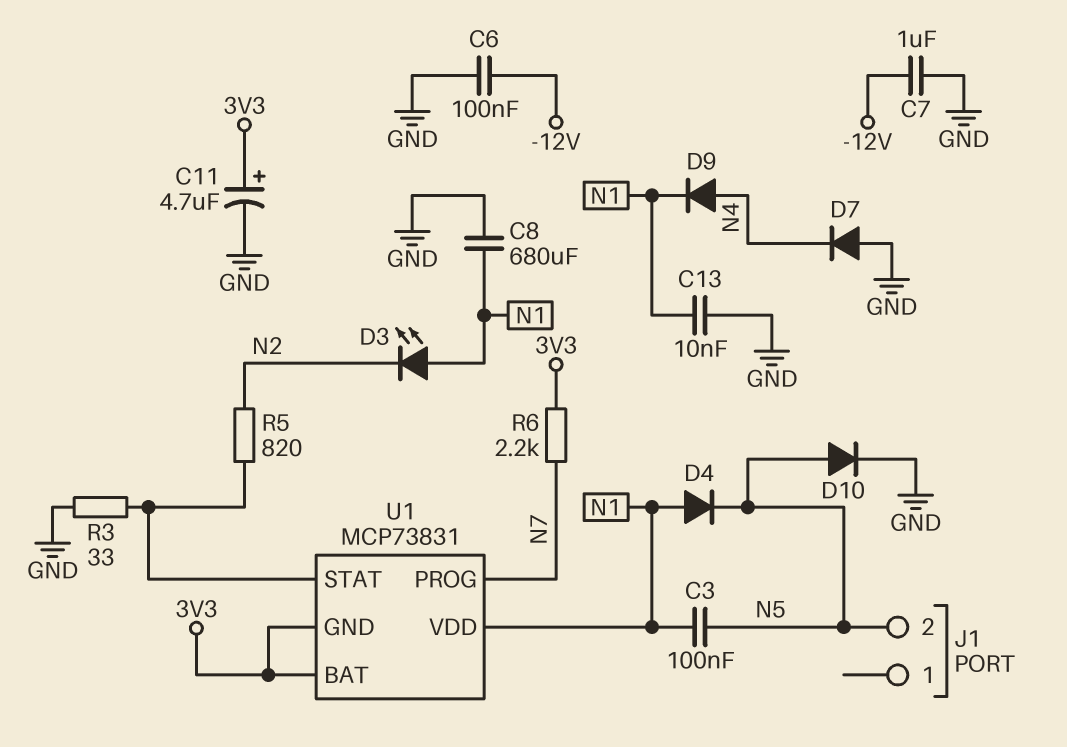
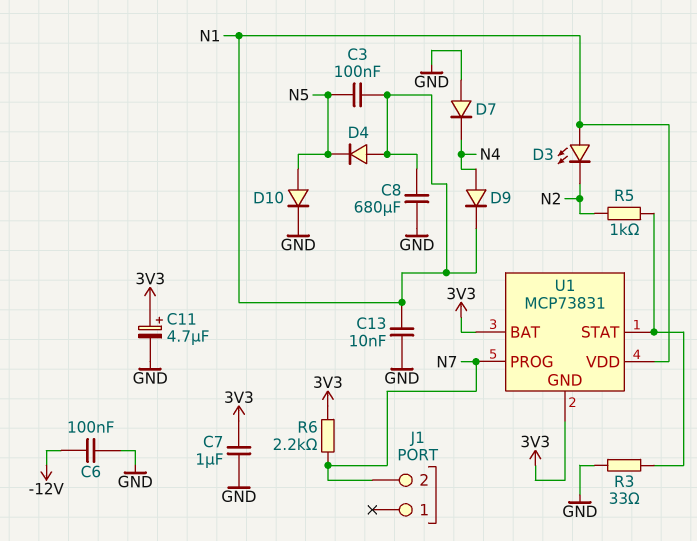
C7: 1uF (-12V, GND) -> 1uF (3V3, GND)
J1 pin 2: N5 -> N7
R5: 820 (N2, U1/STAT) -> 1k (N2, U1/STAT)

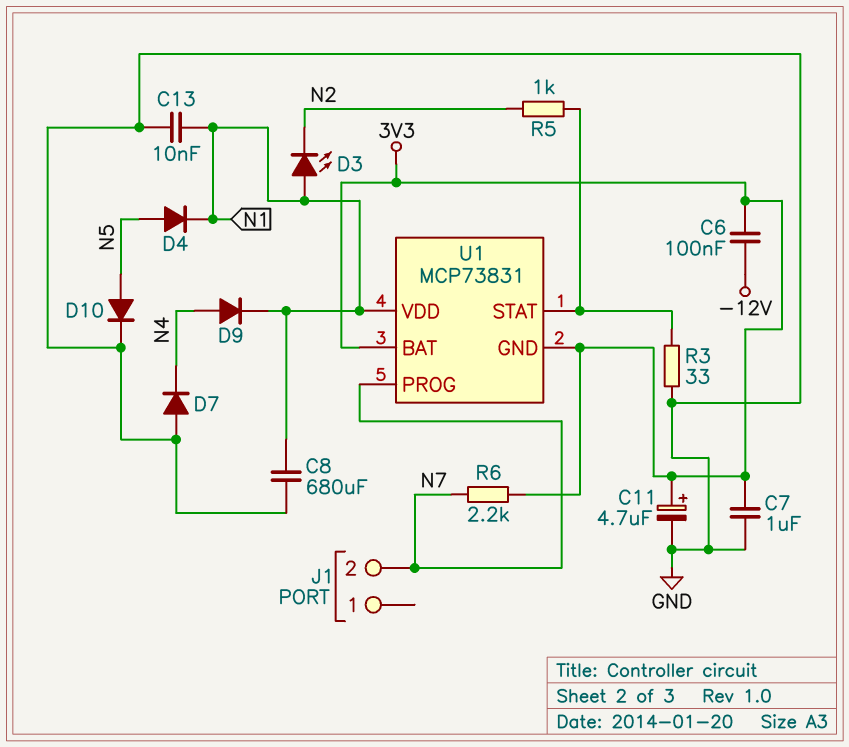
C3: 100nF (N1, N5) -> none
C6: 100nF (-12V, GND) -> 100nF (-12V, 3V3)
D4: diode (A N1, K N5) -> diode (A N5, K N1)

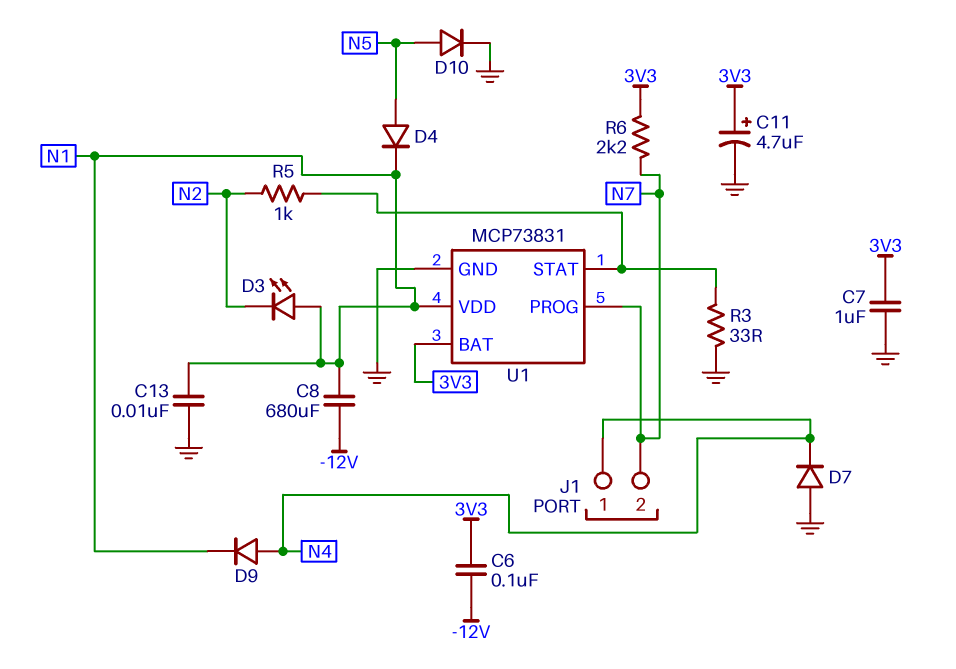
C8: 680uF (GND, N1) -> 680uF (-12V, N1)
J1 pin 1: none -> N4
U1 pin GND: 3V3 -> GND

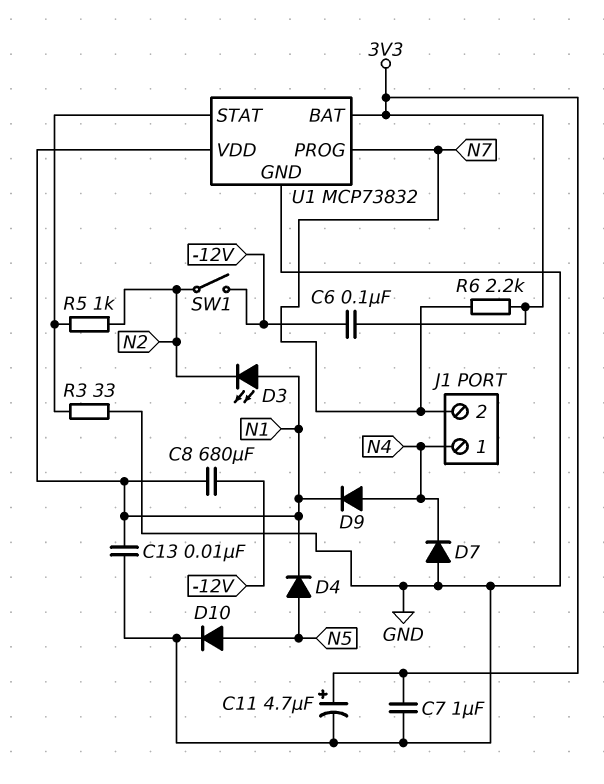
SW1: none -> switch (-12V, N2)
U1: MCP73831 -> MCP73832

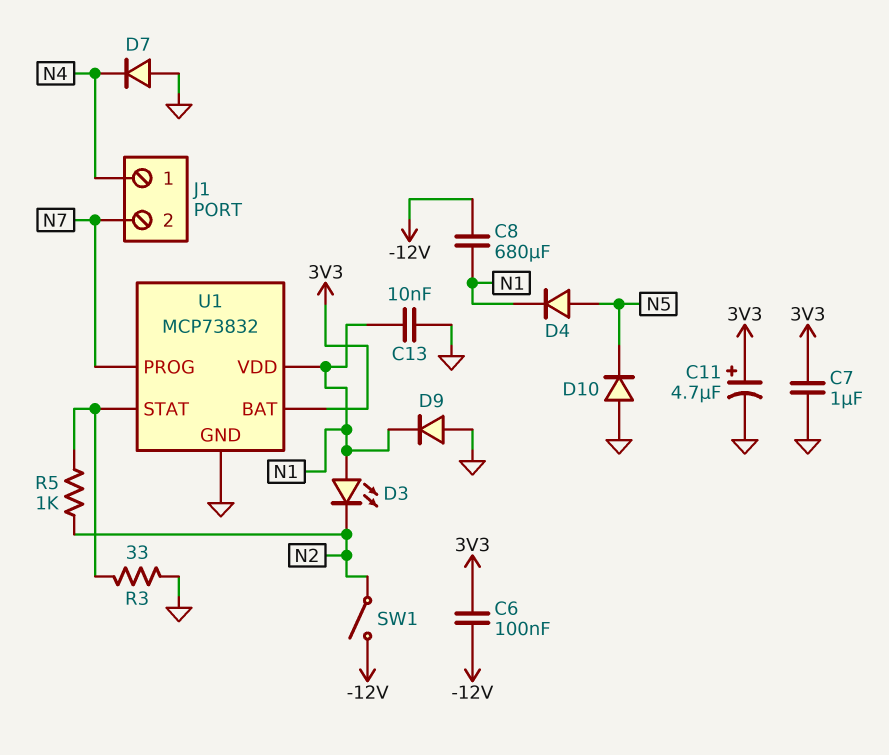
D9: diode (A N4, K N1) -> diode (A GND, K N1)
D10: diode (A N5, K GND) -> diode (A GND, K N5)
R6: 2.2k (3V3, N7) -> none

